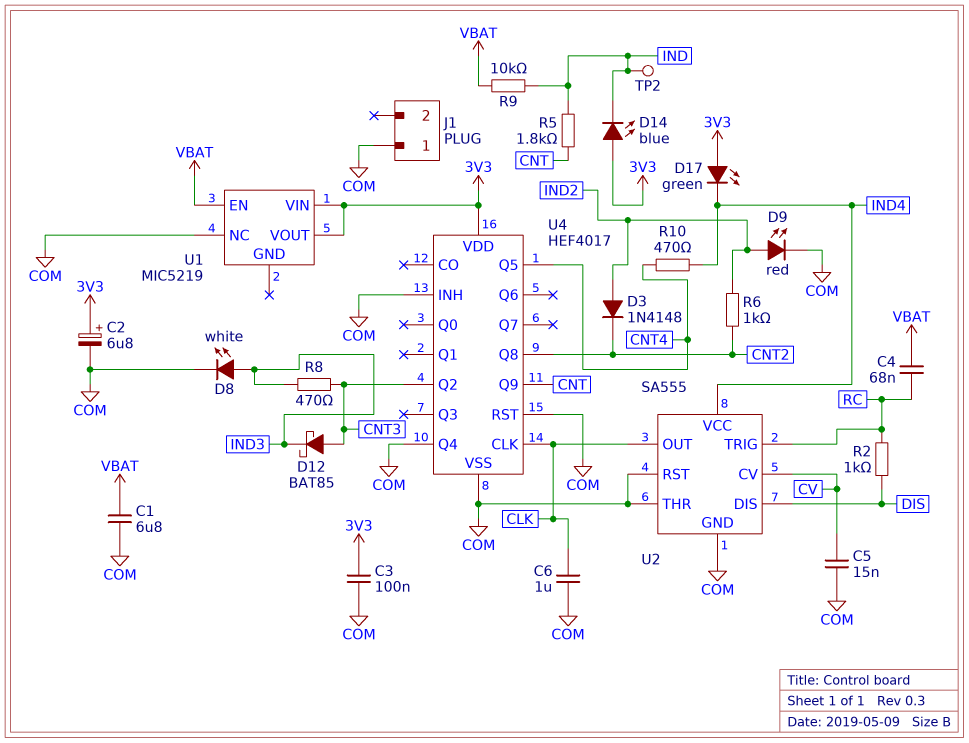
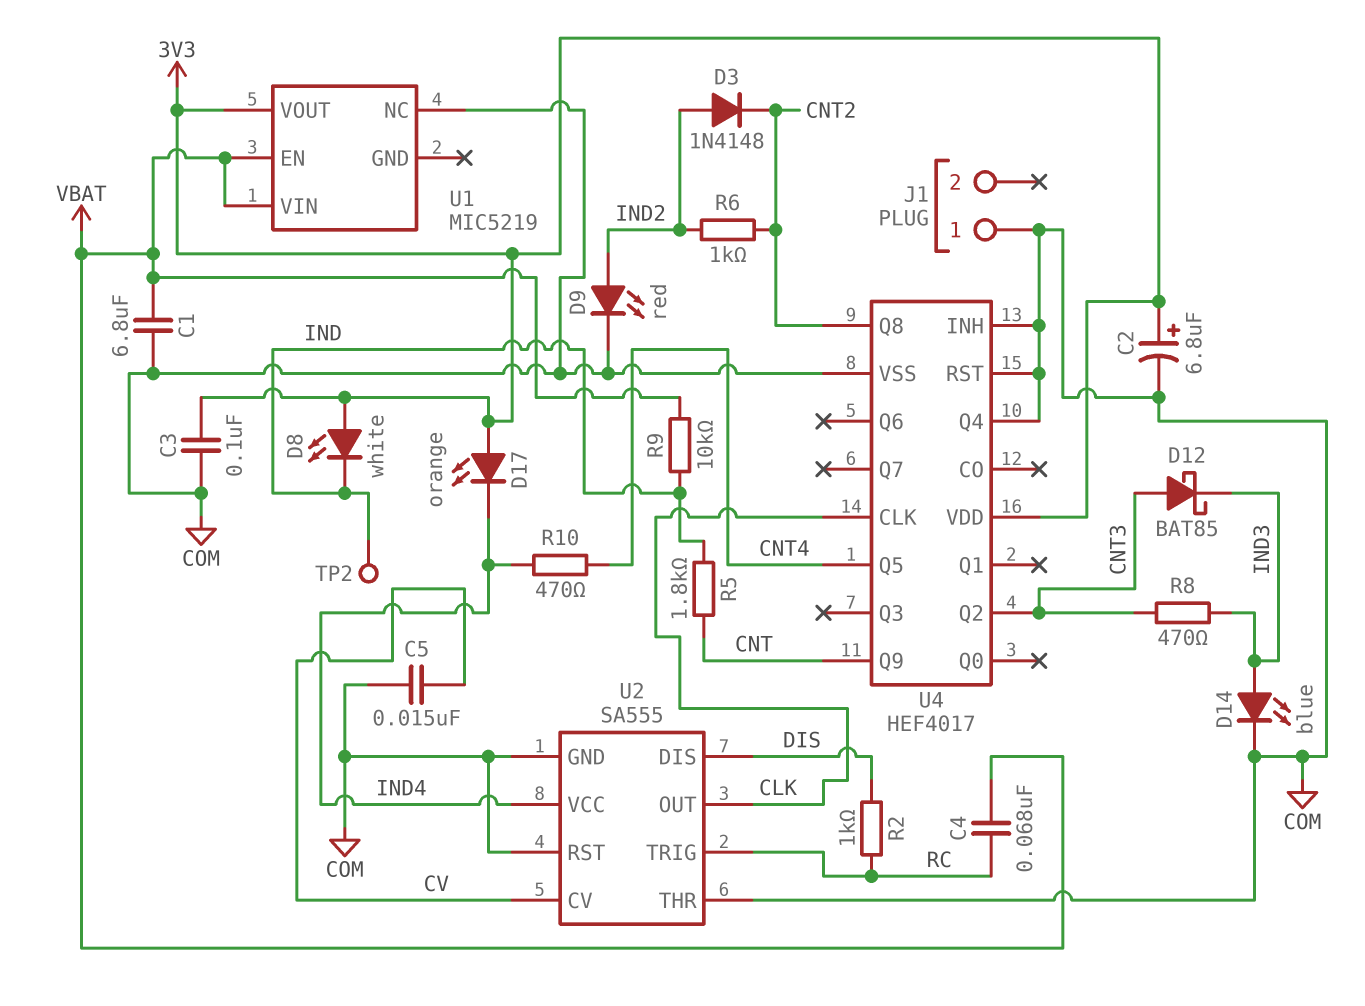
C6: 1uF (CLK, COM) -> none
D8: LED white (A IND3, K COM) -> LED white (A 3V3, K IND)
D14: LED blue (A 3V3, K IND) -> LED blue (A IND3, K COM)
D17: LED green (A 3V3, K IND4) -> LED orange (A 3V3, K IND4)
U1 pin VIN: 3V3 -> VBAT

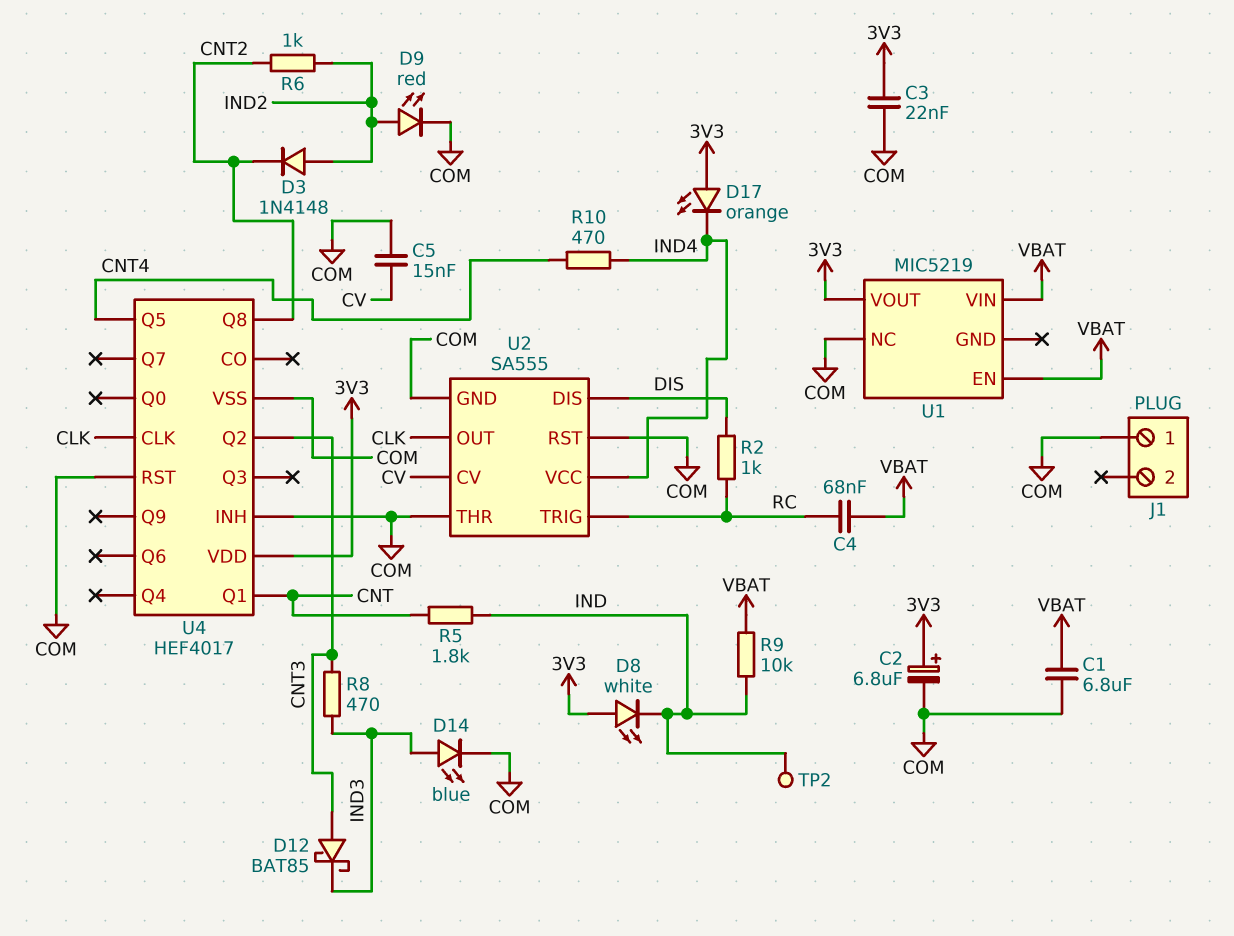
C3: 100nF (3V3, COM) -> 22nF (3V3, COM)
U4 pin Q1: none -> CNT
U4 pin Q4: COM -> none
U4 pin Q9: CNT -> none

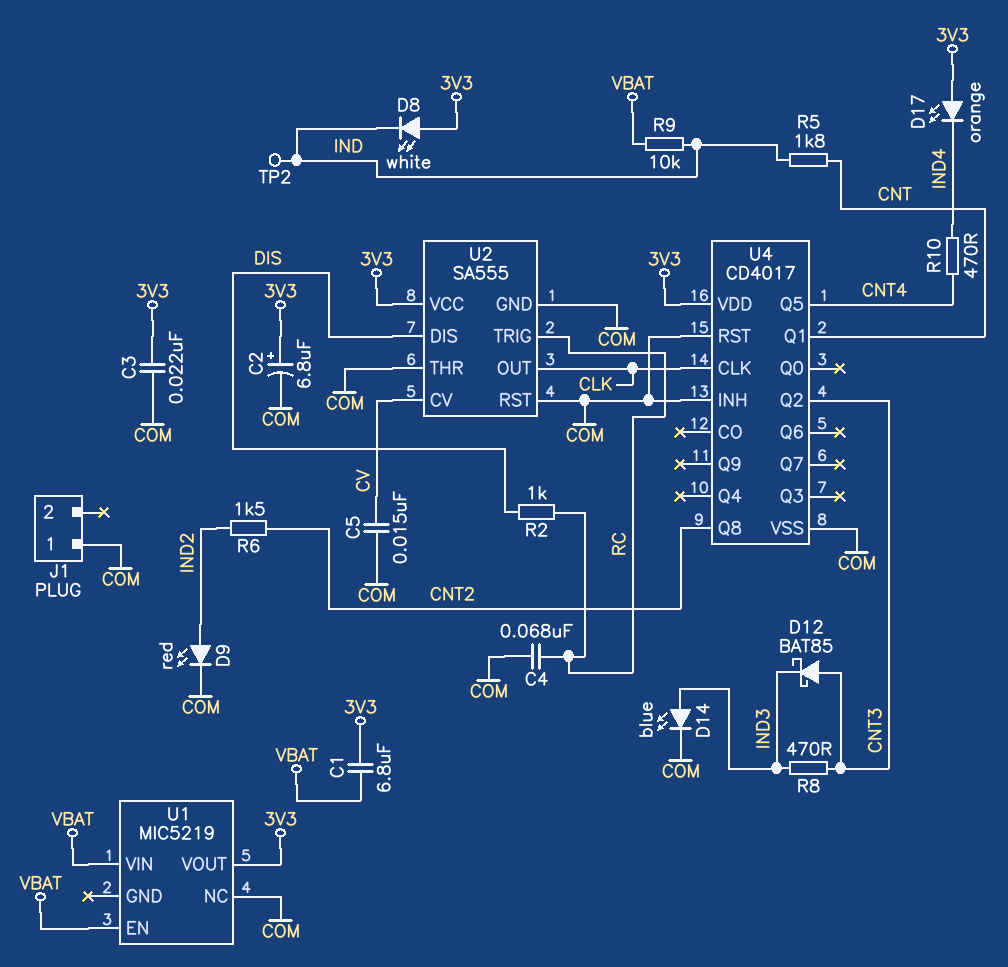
C1: 6.8uF (COM, VBAT) -> 6.8uF (3V3, VBAT)
C4: 68nF (RC, VBAT) -> 68nF (COM, RC)
D3: diode 1N4148 (A IND2, K CNT2) -> none
R6: 1k (CNT2, IND2) -> 1.5k (CNT2, IND2)
U2 pin VCC: IND4 -> 3V3
U4: HEF4017 -> CD4017

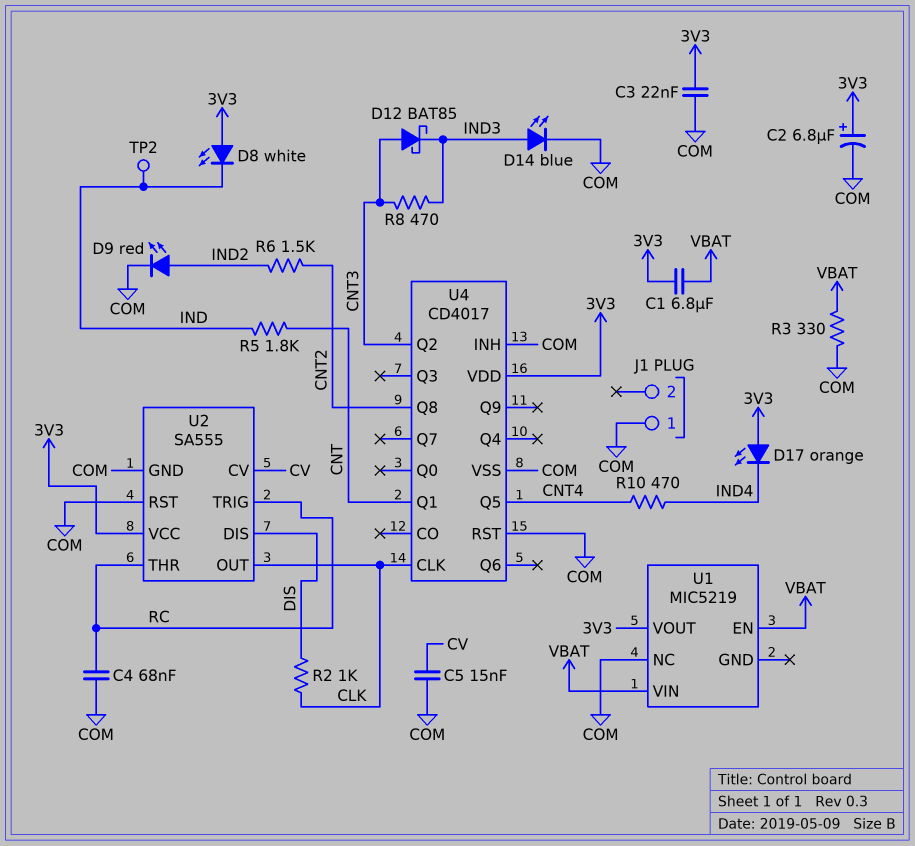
R2: 1k (DIS, RC) -> 1k (CLK, DIS)
R3: none -> 330 (COM, VBAT)
R9: 10k (IND, VBAT) -> none
U2 pin THR: COM -> RC

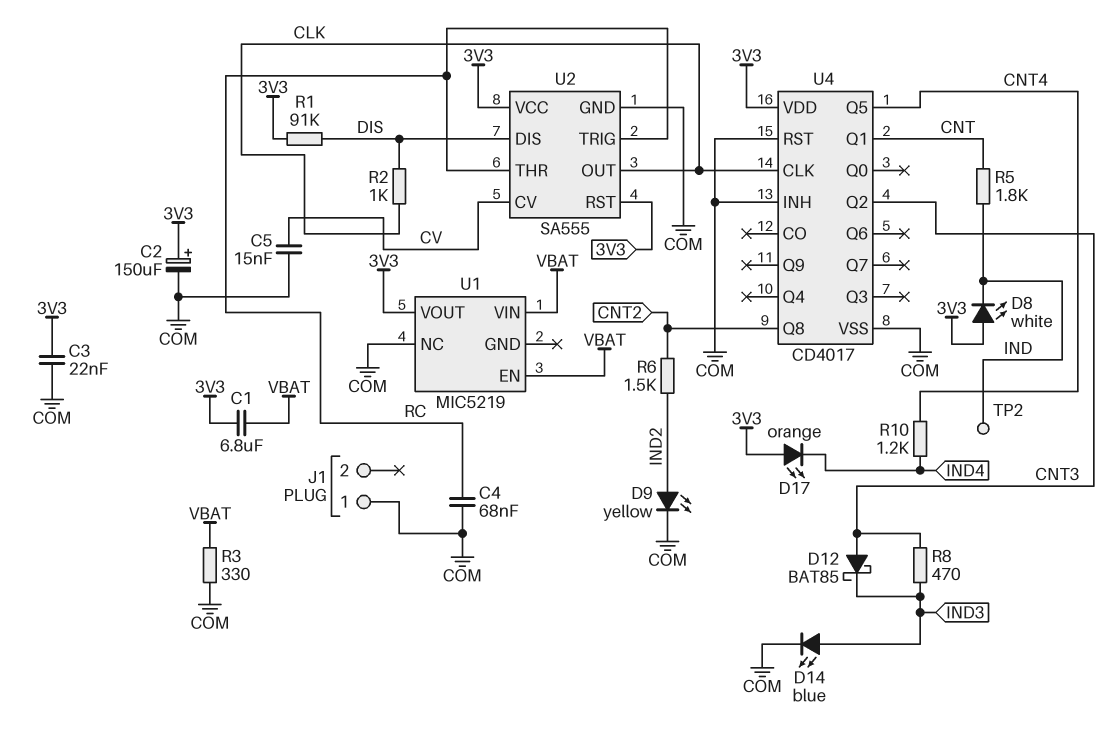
C2: 6.8uF (plus 3V3, minus COM) -> 150uF (plus 3V3, minus COM)
D9: LED red (A IND2, K COM) -> LED yellow (A IND2, K COM)
R1: none -> 91k (3V3, DIS)
R10: 470 (CNT4, IND4) -> 1.2k (CNT4, IND4)
U2 pin RST: COM -> 3V3

